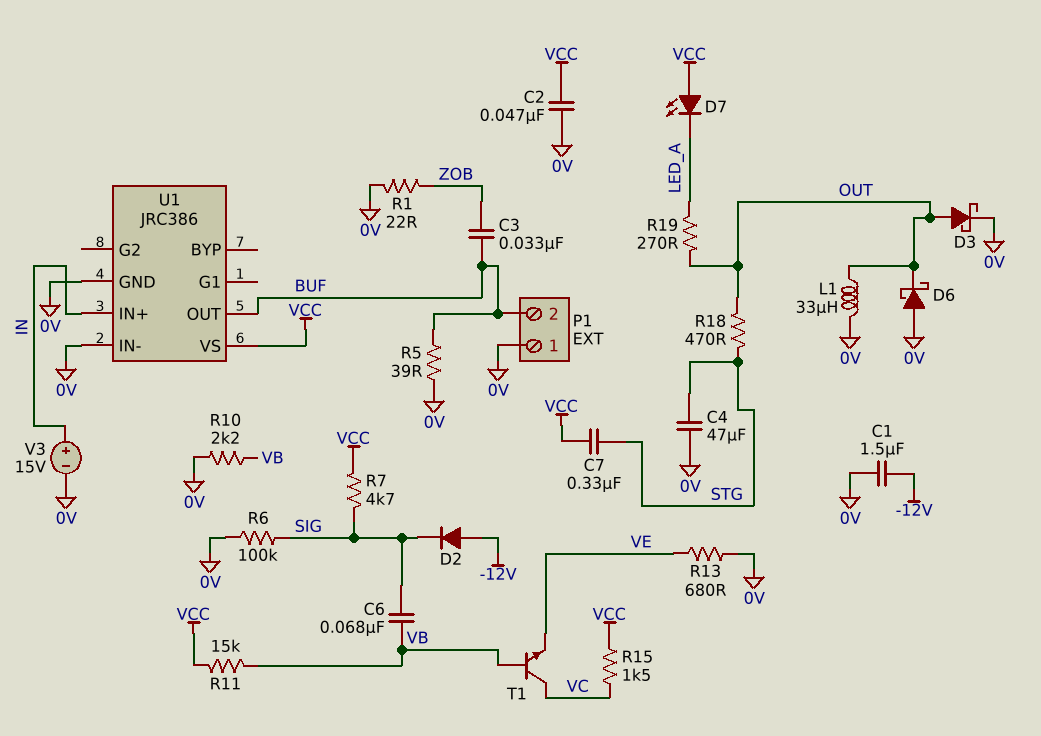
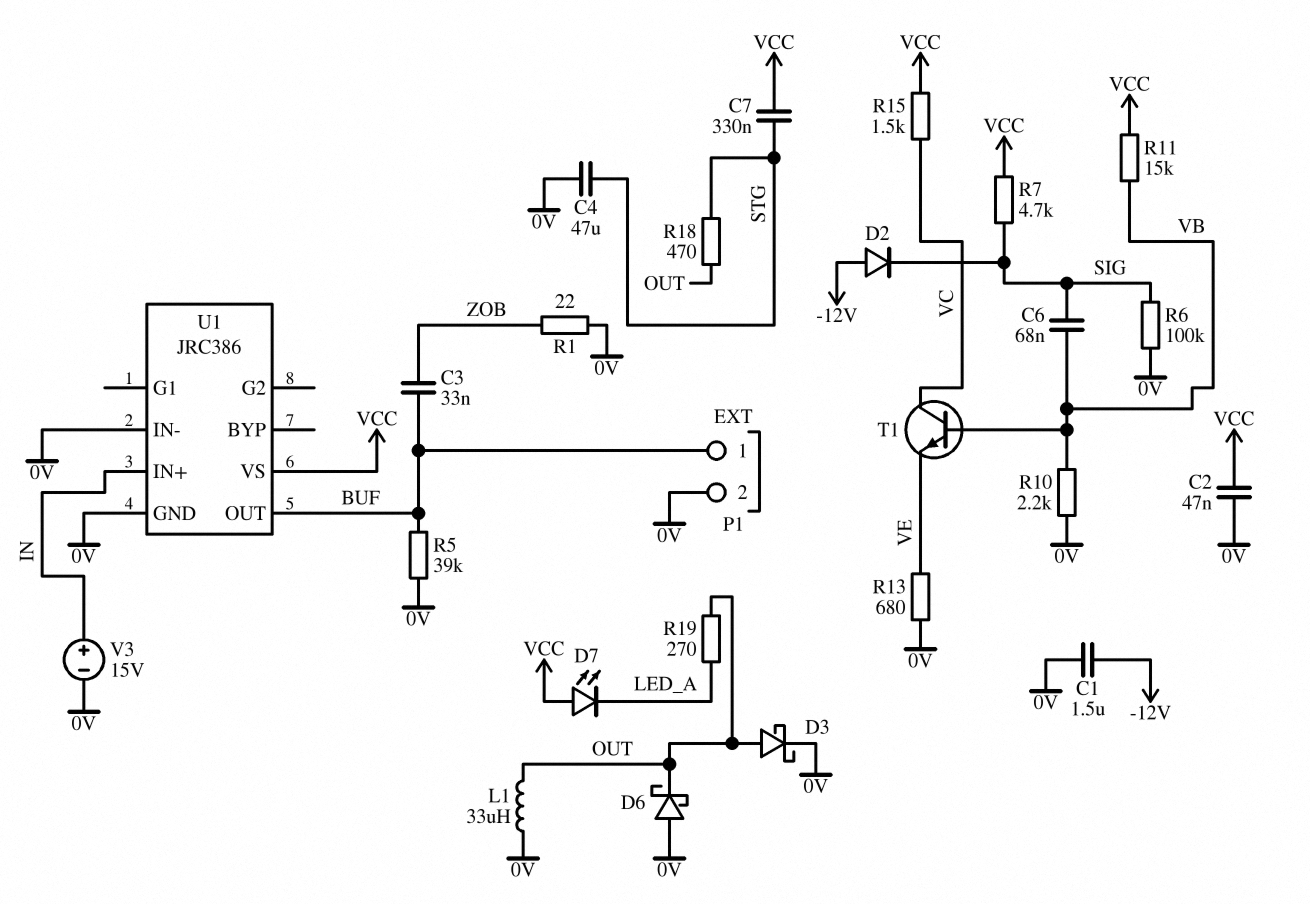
P1 pin 1: 0V -> BUF
P1 pin 2: BUF -> 0V
R5: 39 (0V, BUF) -> 39k (0V, BUF)

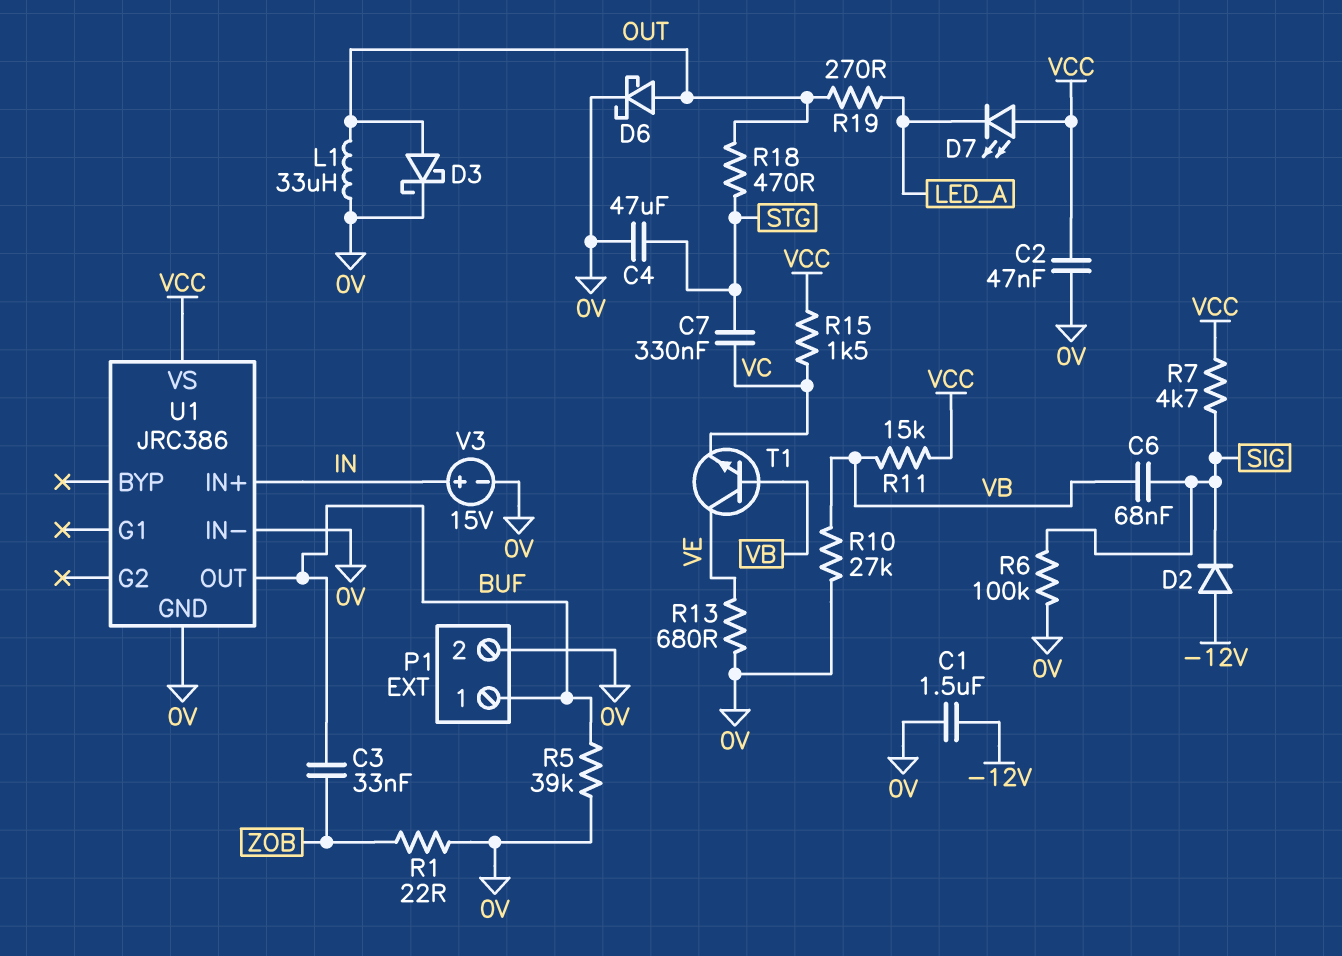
C7: 330nF (STG, VCC) -> 330nF (STG, VC)
D6: schottky (A 0V, K OUT) -> schottky (A OUT, K 0V)
R10: 2.2k (0V, VB) -> 27k (0V, VB)
T1: NPN (B VB, C VC, E VE) -> NPN (B VB, C VE, E VC)

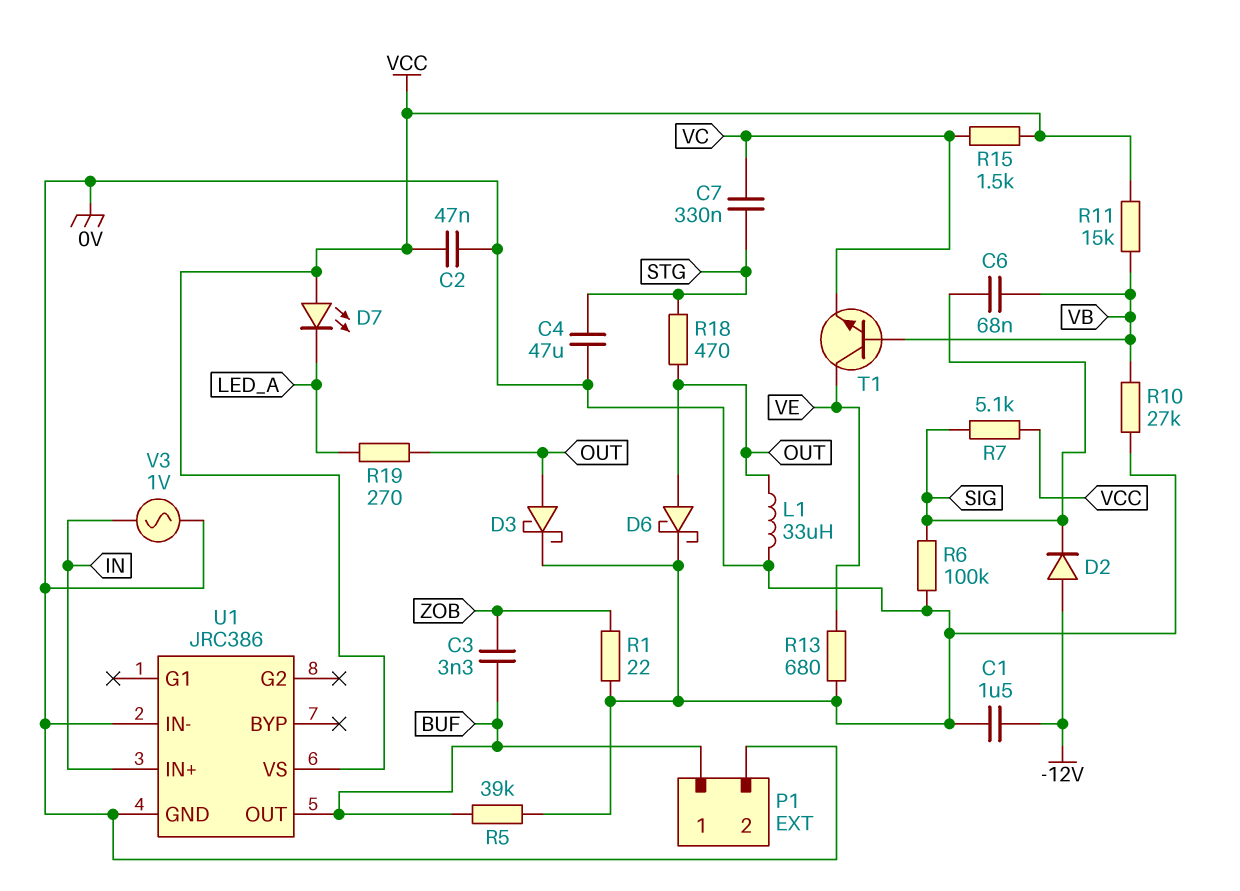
C3: 33nF (BUF, ZOB) -> 3.3nF (BUF, ZOB)
R7: 4.7k (SIG, VCC) -> 5.1k (SIG, VCC)
V3: 15V (plus IN, minus 0V) -> AC 1V (0V, IN)

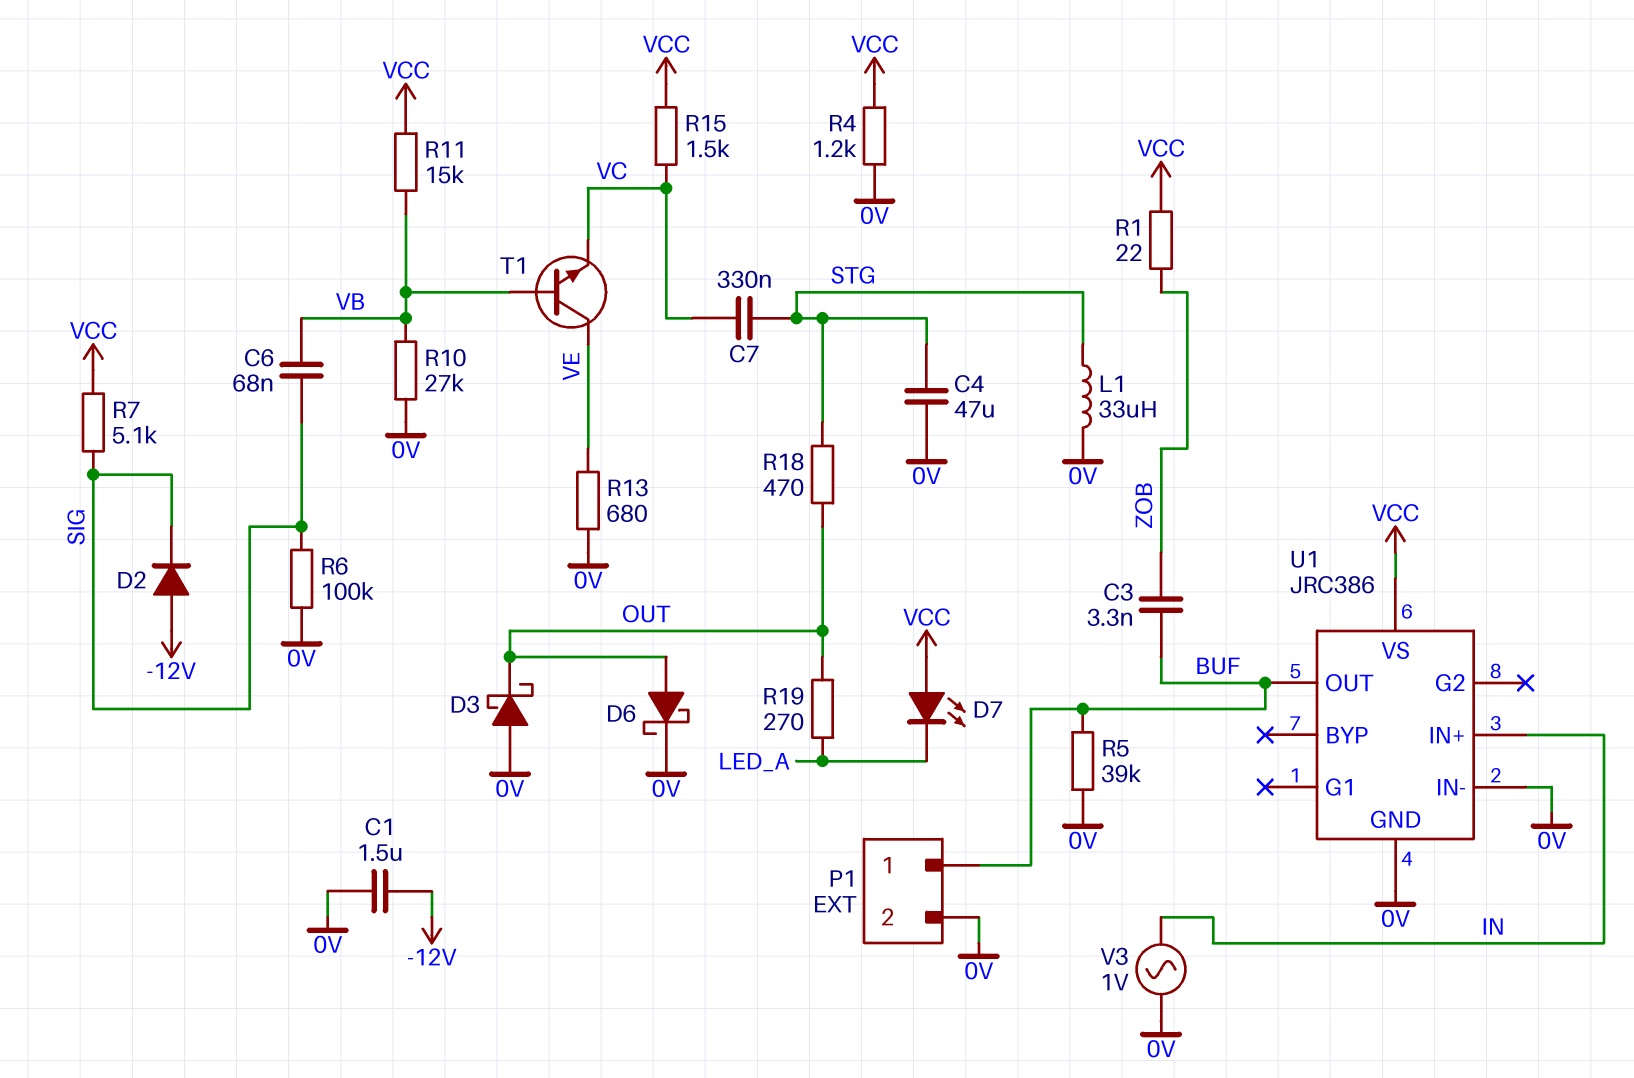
C2: 47nF (0V, VCC) -> none
D3: schottky (A OUT, K 0V) -> schottky (A 0V, K OUT)
L1: 33uH (0V, OUT) -> 33uH (0V, STG)
R1: 22 (0V, ZOB) -> 22 (VCC, ZOB)
R4: none -> 1.2k (0V, VCC)

